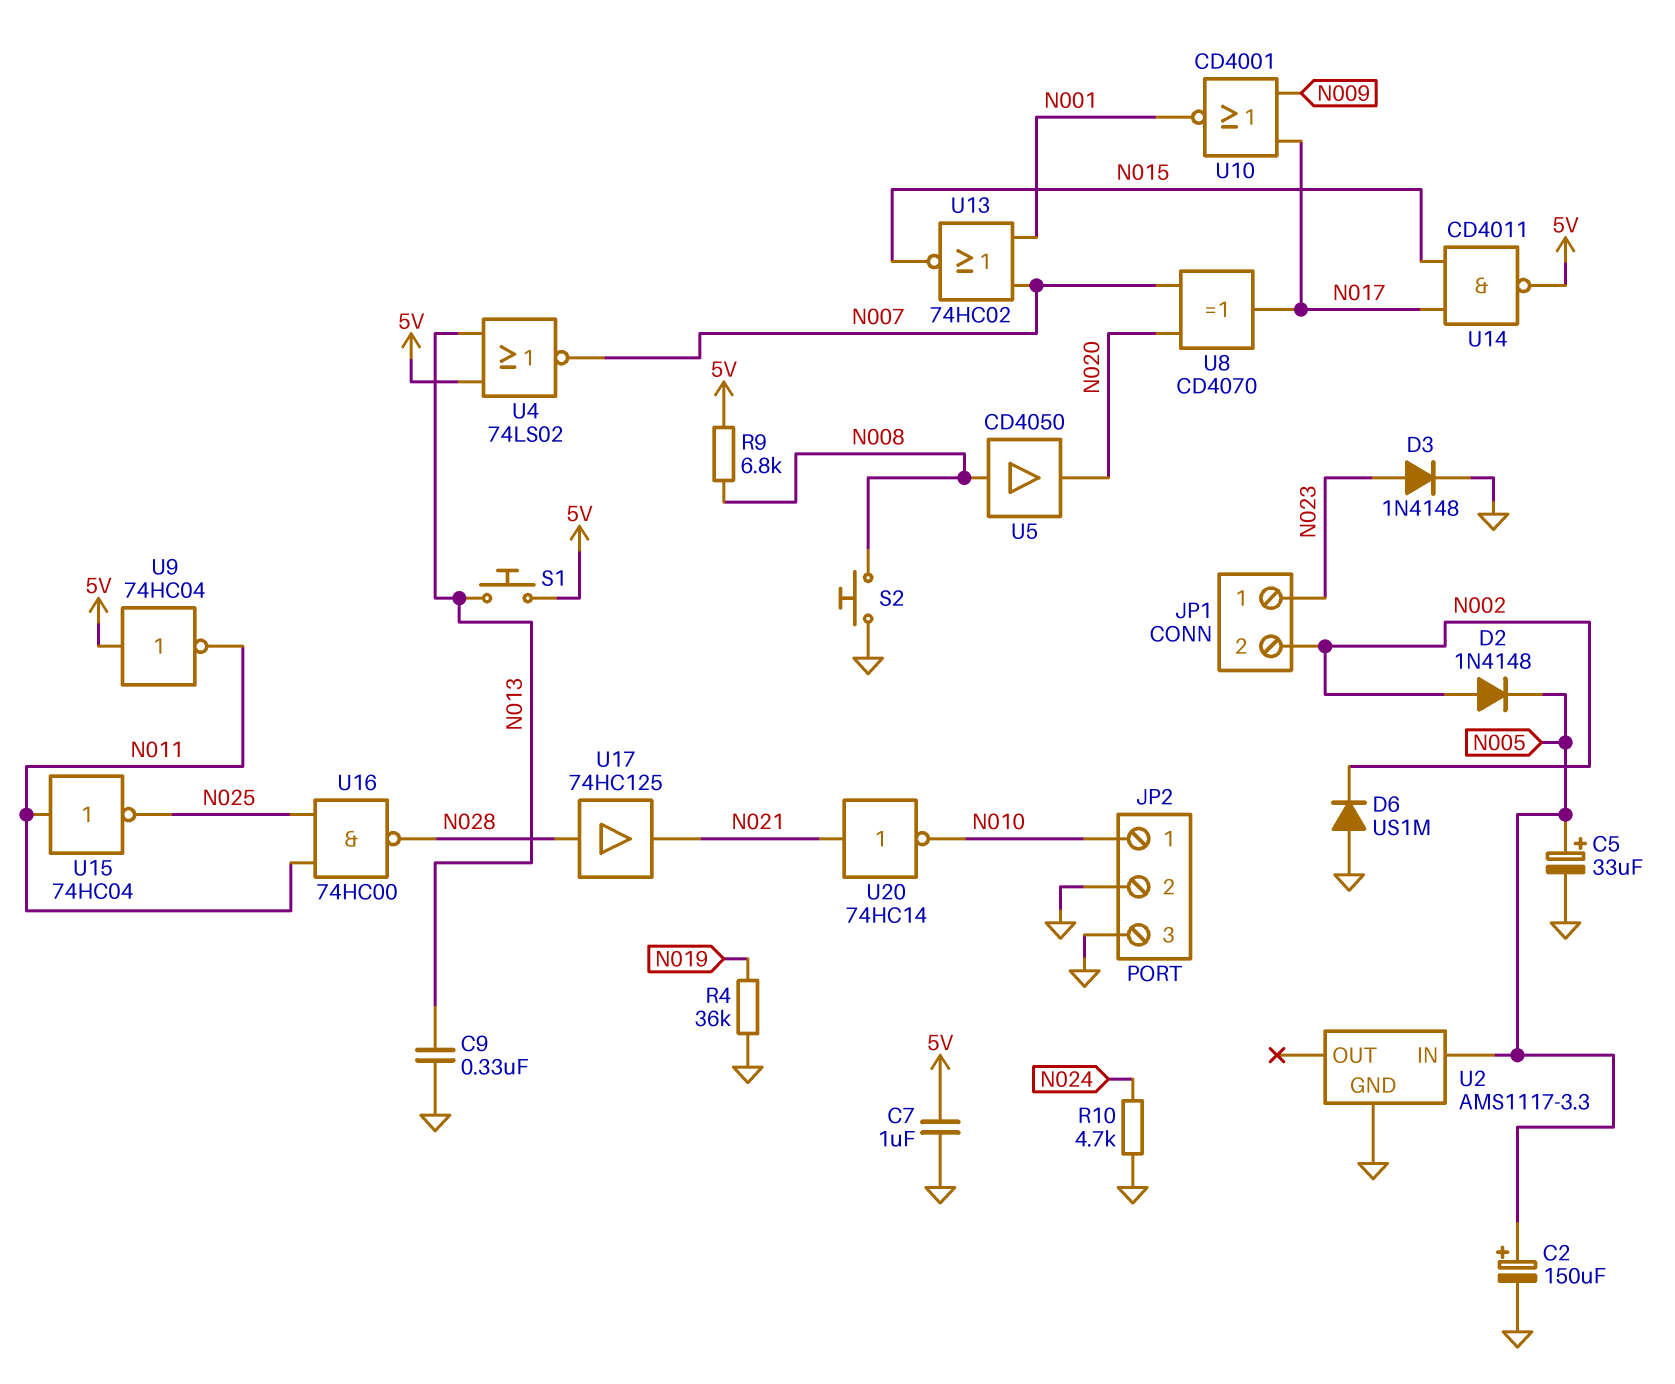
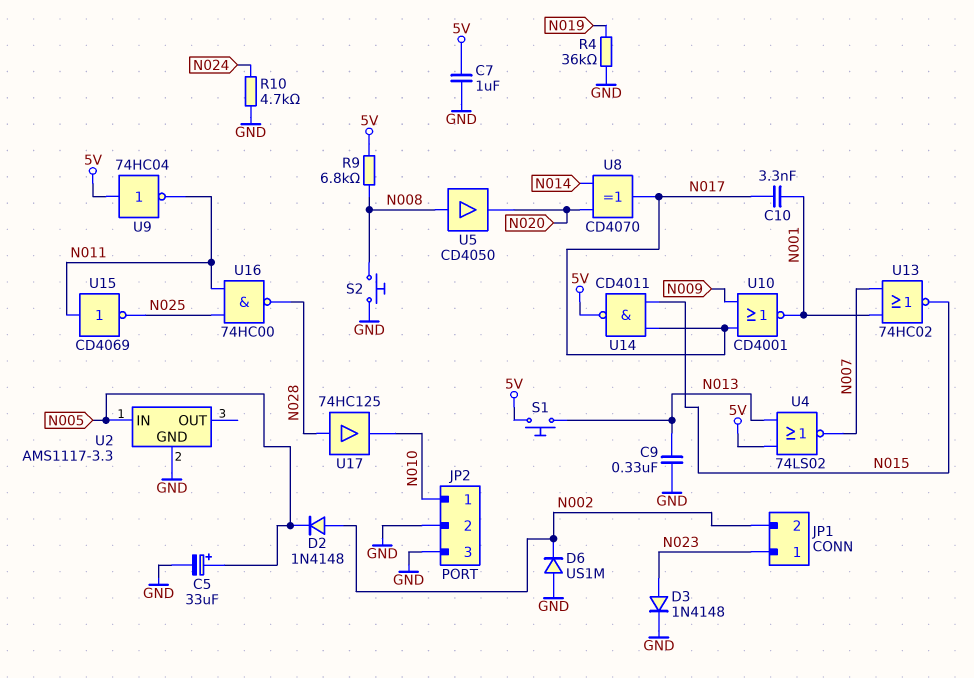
C2: 150uF (plus N005, minus GND) -> none
C10: none -> 3.3nF (N001, N017)
U8: XOR CD4070 (in N007, in N020, out N017) -> XOR CD4070 (in N014, in N020, out N017)
U15: NOT 74HC04 (in N011, out N025) -> NOT CD4069 (in N011, out N025)
U17: buffer 74HC125 (in N028, out N021) -> buffer 74HC125 (in N028, out N010)
U20: NOT 74HC14 (in N021, out N010) -> none

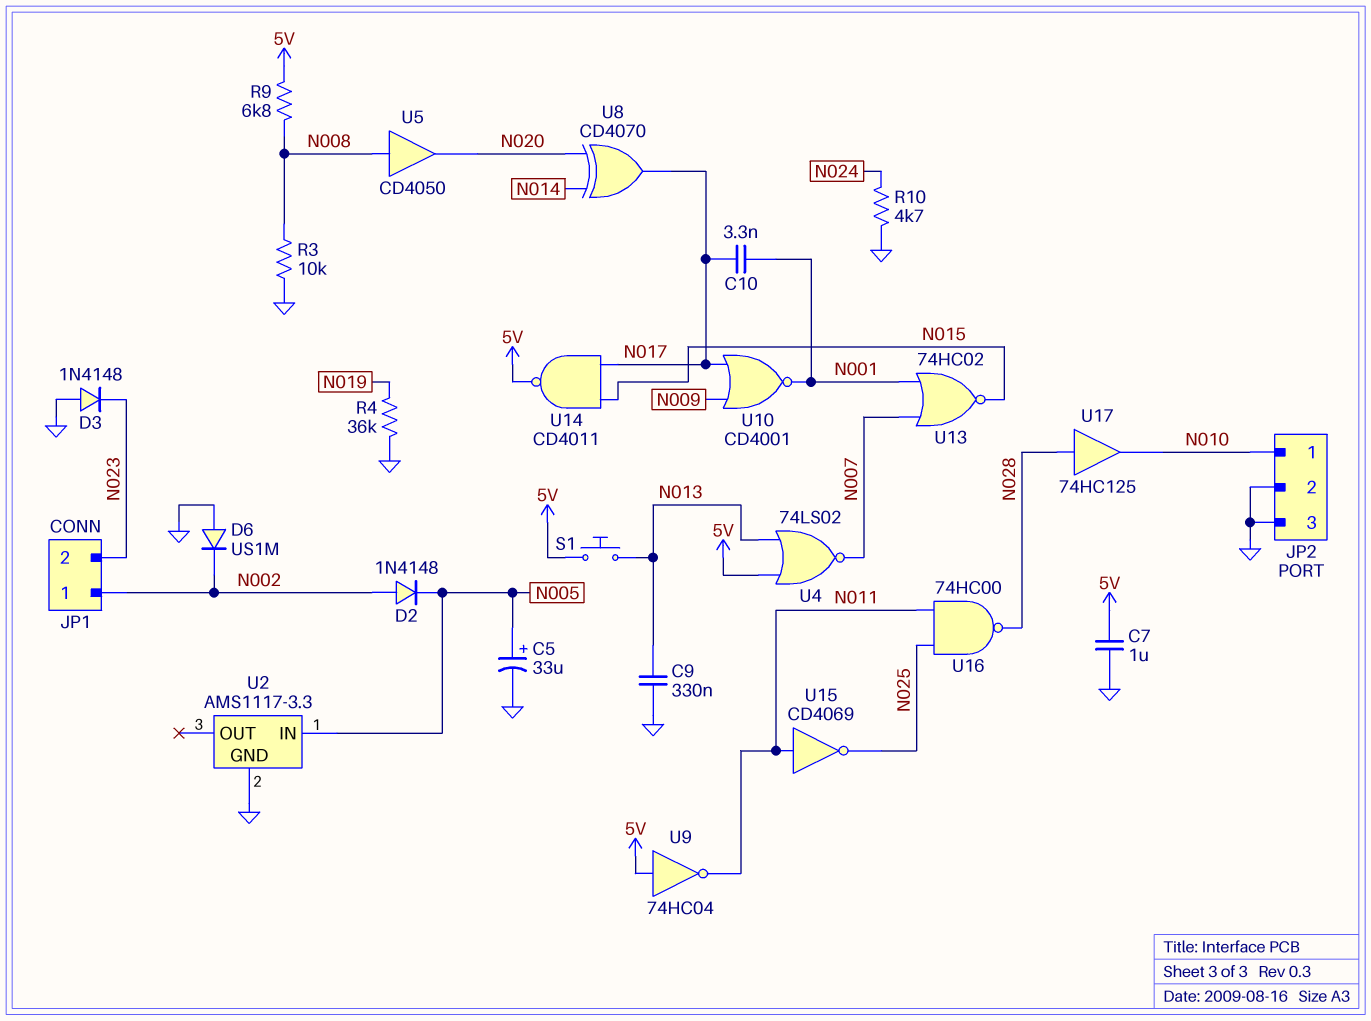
D3: diode 1N4148 (A N023, K GND) -> diode 1N4148 (A GND, K N023)
JP1 pin 1: N023 -> N002
JP1 pin 2: N002 -> N023
R3: none -> 10k (GND, N008)
S2: button (GND, N008) -> none

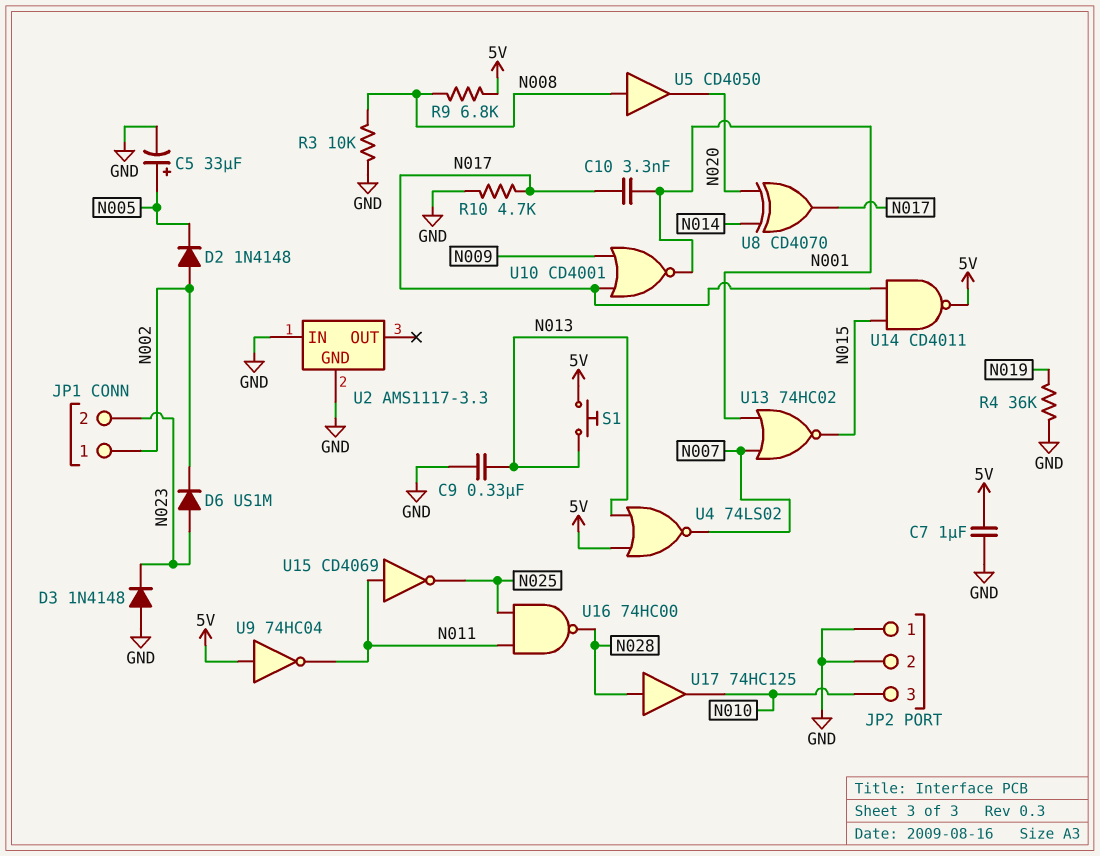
D6: diode US1M (A GND, K N002) -> diode US1M (A N023, K N002)
JP2 pin 1: N010 -> GND
JP2 pin 3: GND -> N010
R10: 4.7k (GND, N024) -> 4.7k (GND, N017)
U2 pin IN: N005 -> GND

